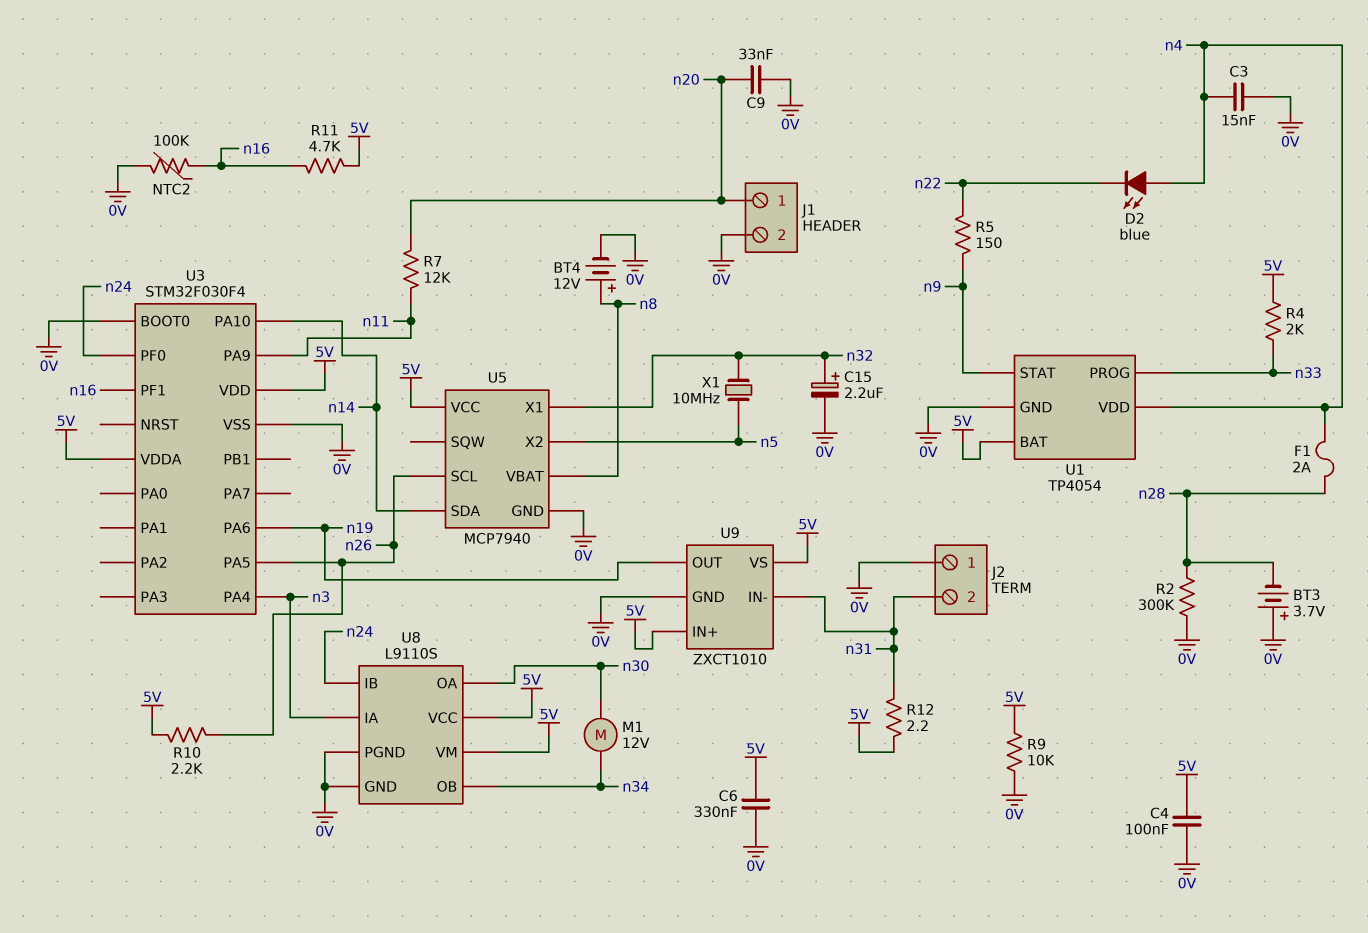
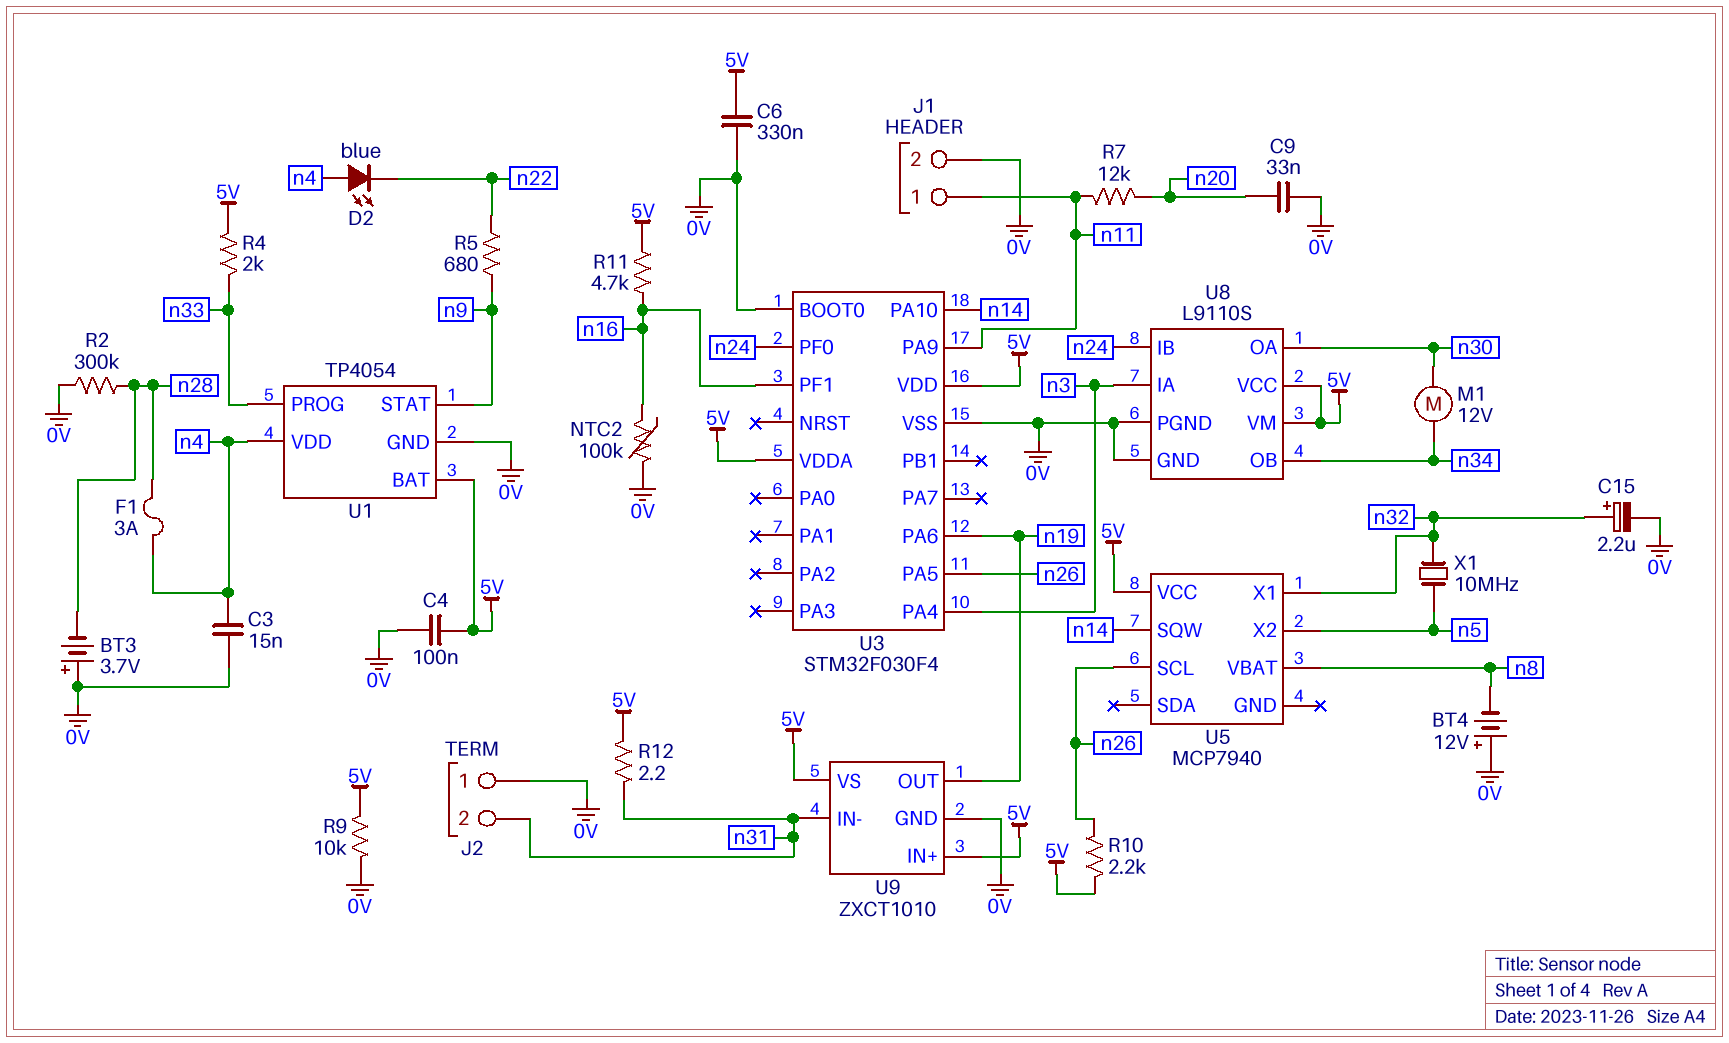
BT4: 12V (plus n8, minus 0V) -> 12V (plus 0V, minus n8)
F1: 2A (n4, n28) -> 3A (n4, n28)
J1 pin 1: n20 -> n11
R5: 150 (n9, n22) -> 680 (n9, n22)
U5 pin GND: 0V -> none
U5 pin SDA: n14 -> none
U5 pin SQW: none -> n14

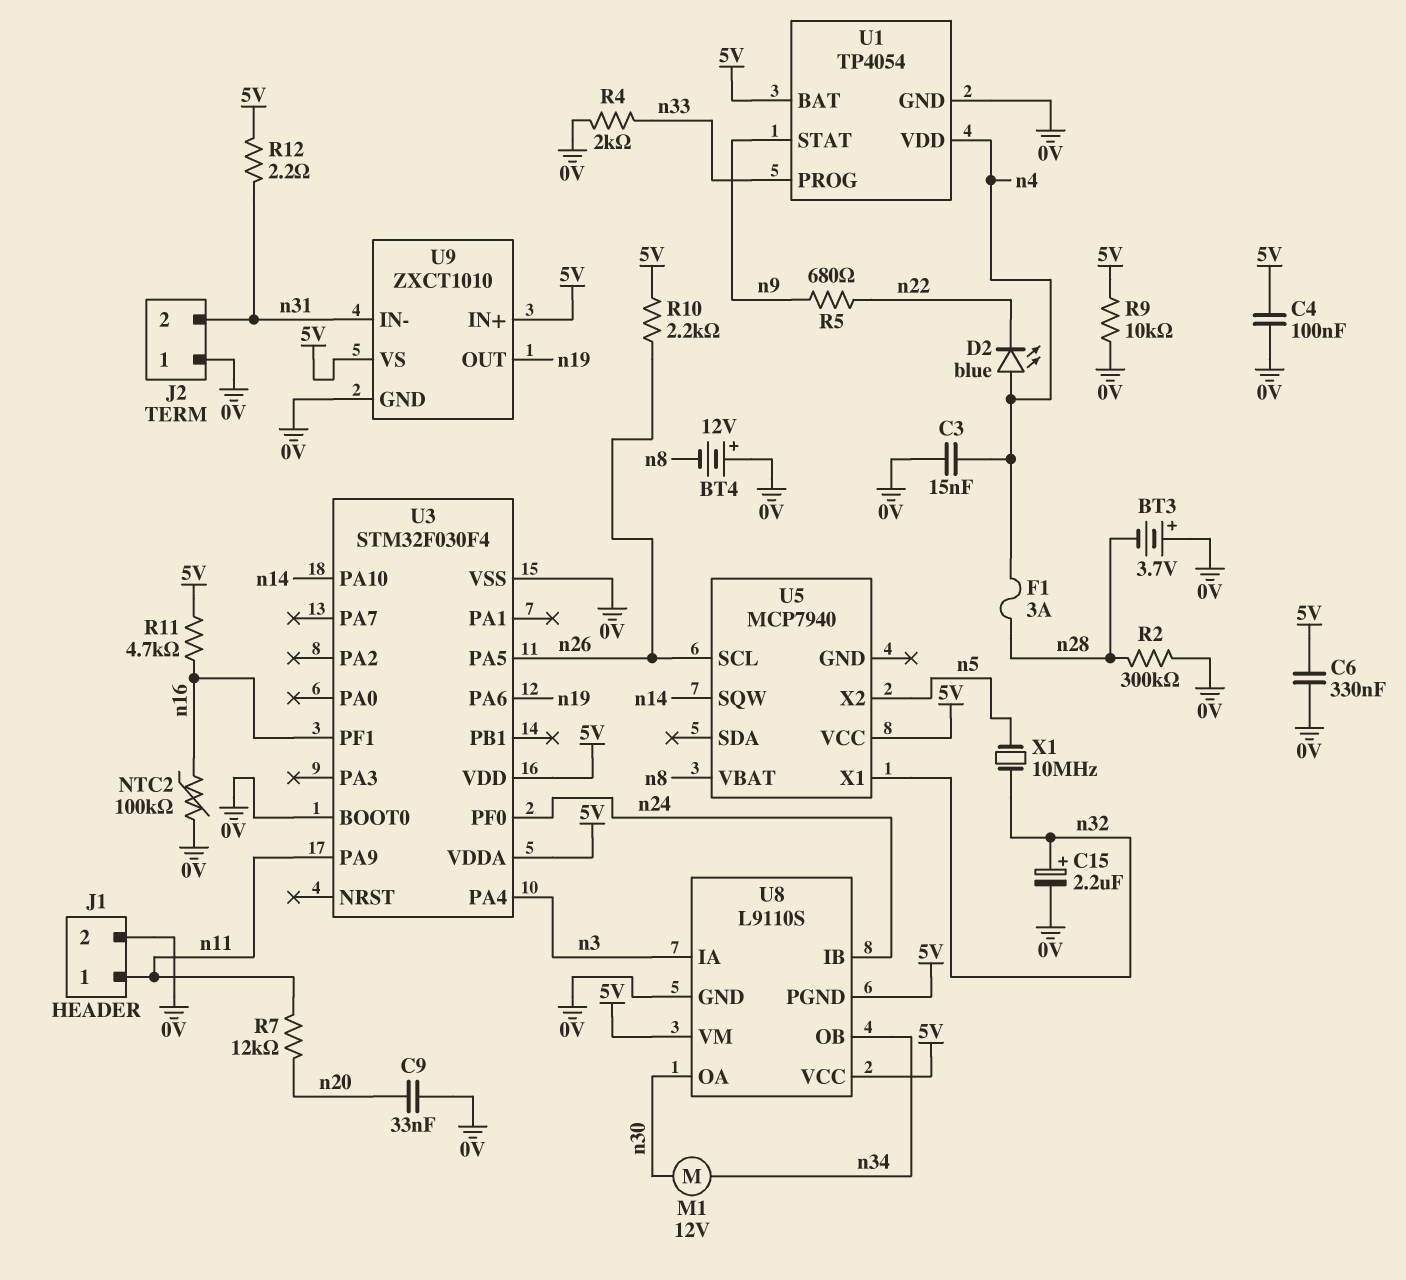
R4: 2k (5V, n33) -> 2k (0V, n33)
U8 pin PGND: 0V -> 5V

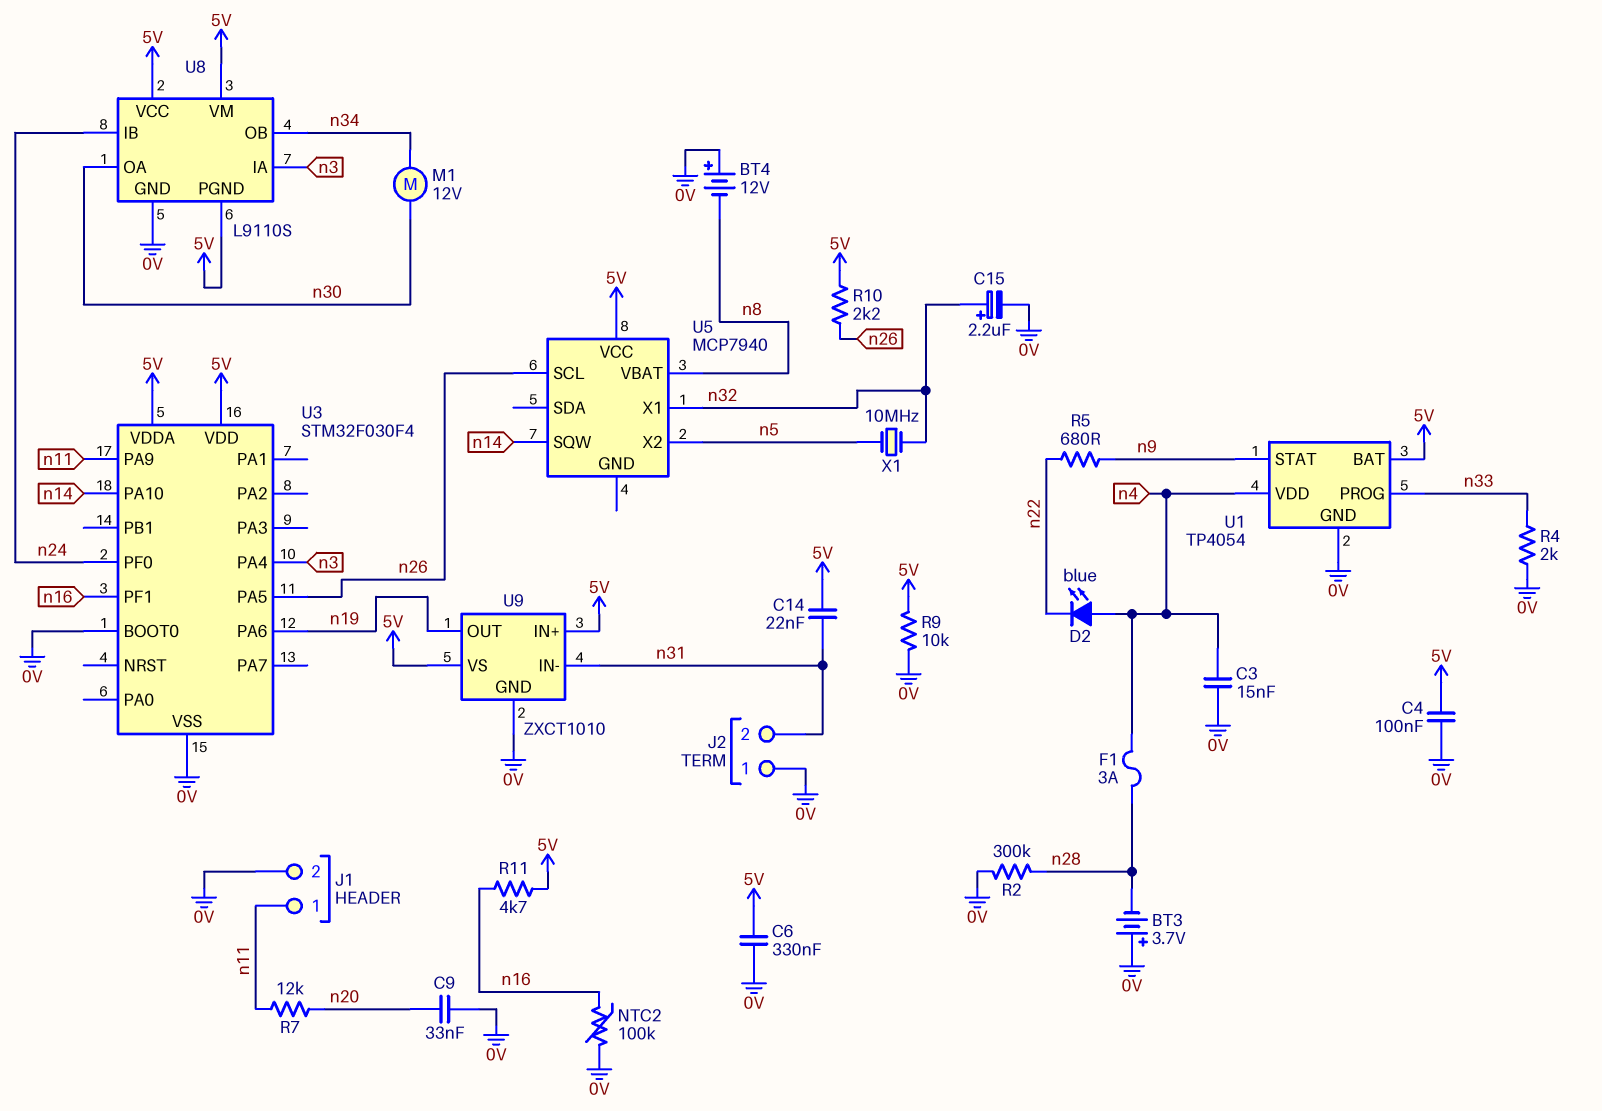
C14: none -> 22nF (5V, n31)
R12: 2.2 (5V, n31) -> none

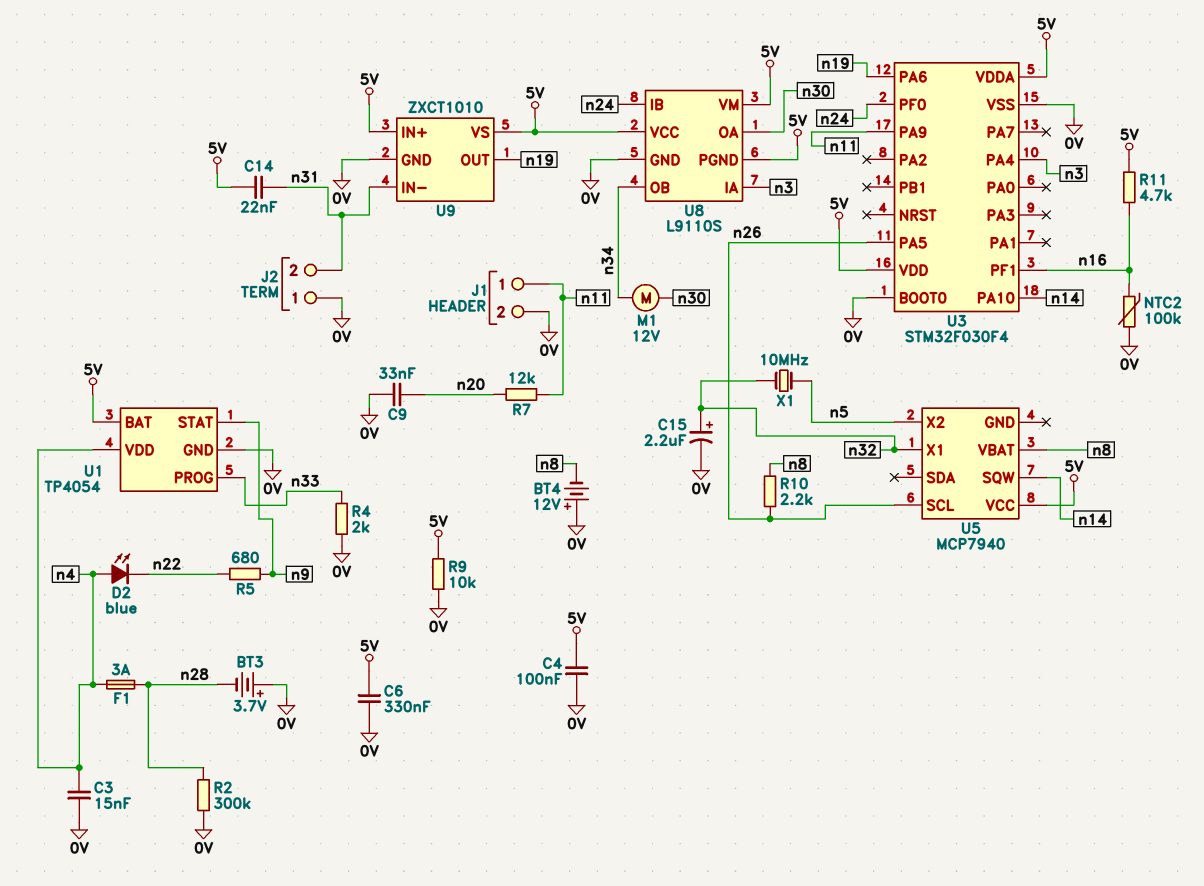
R10: 2.2k (5V, n26) -> 2.2k (n8, n26)

